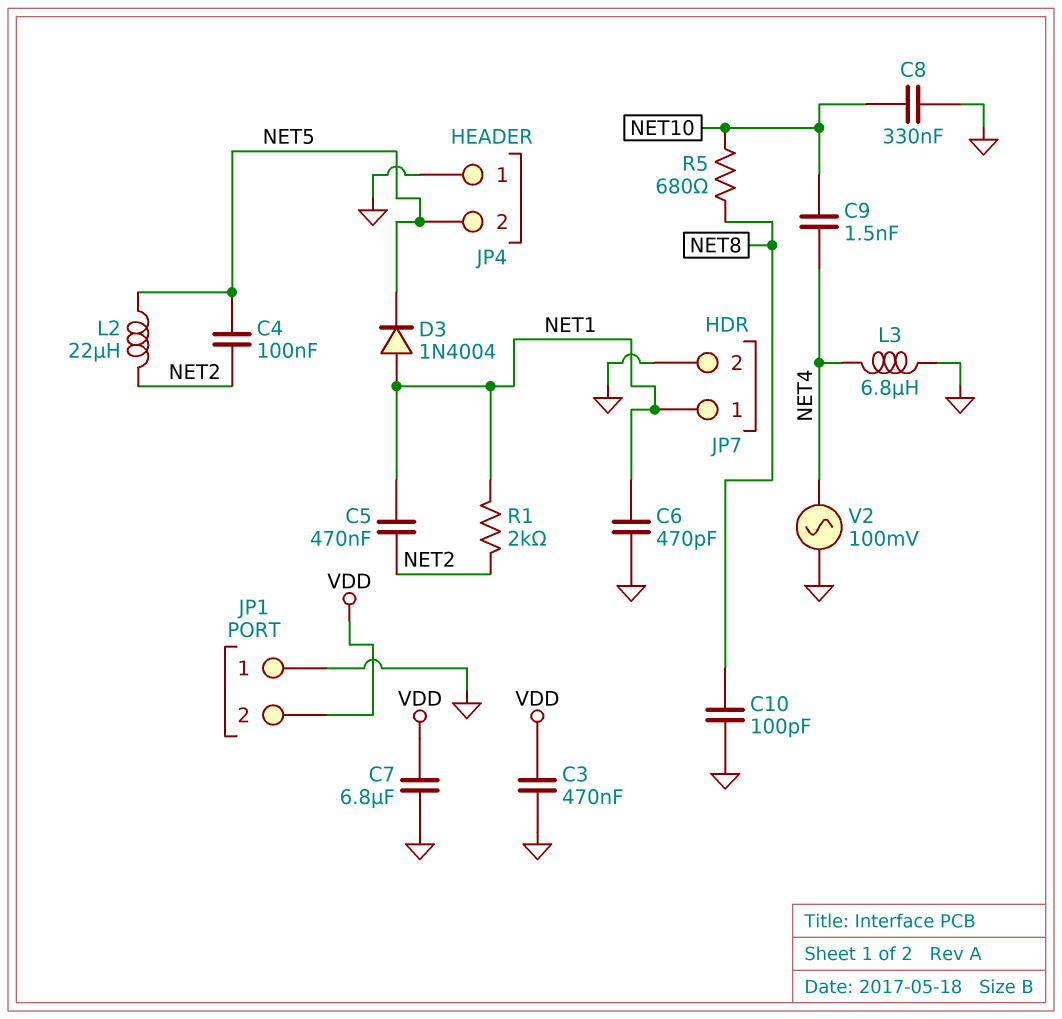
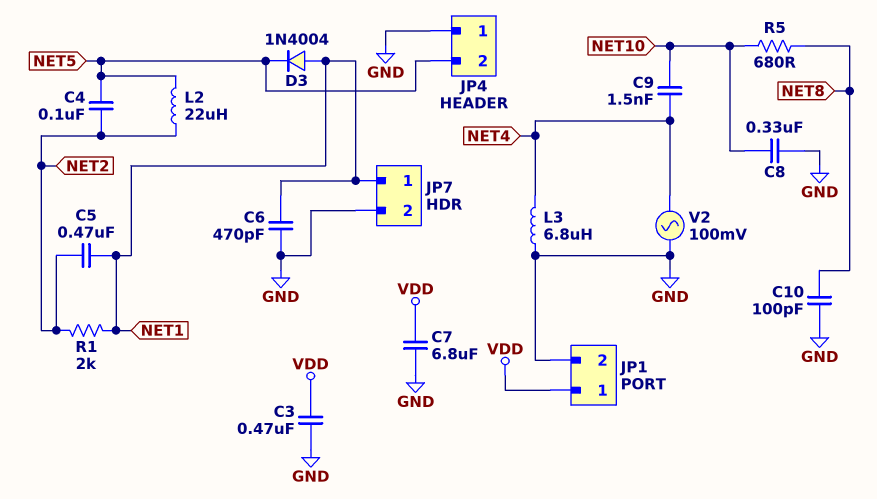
JP1 pin 1: GND -> VDD
JP1 pin 2: VDD -> GND

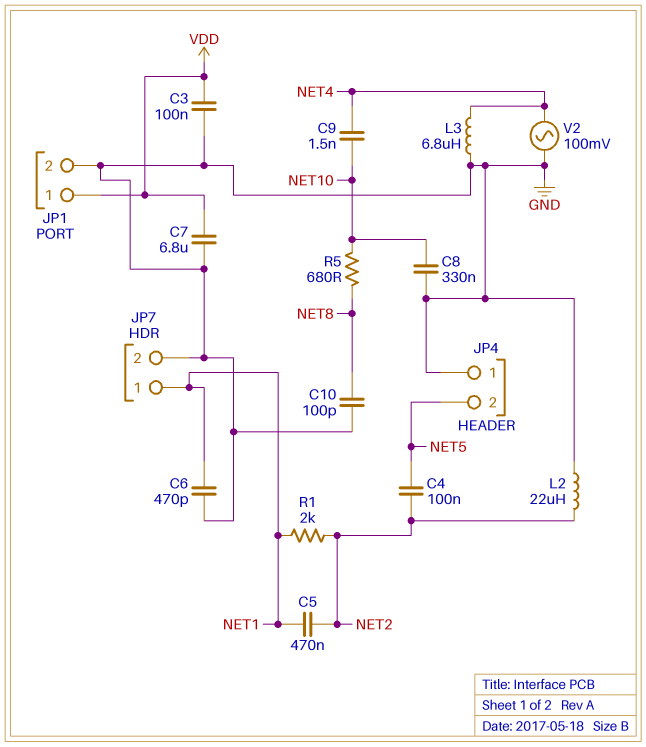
C3: 470nF (GND, VDD) -> 100nF (GND, VDD)
D3: diode 1N4004 (A NET1, K NET5) -> none
L2: 22uH (NET2, NET5) -> 22uH (GND, NET2)

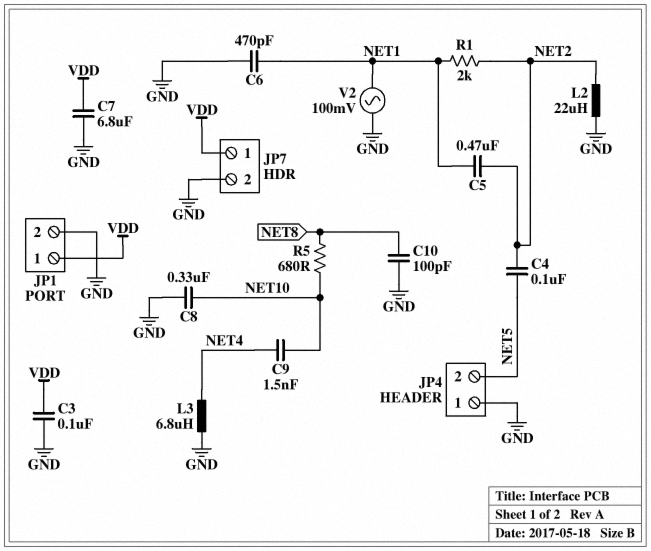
JP7 pin 1: NET1 -> VDD
V2: AC 100mV (GND, NET4) -> AC 100mV (GND, NET1)

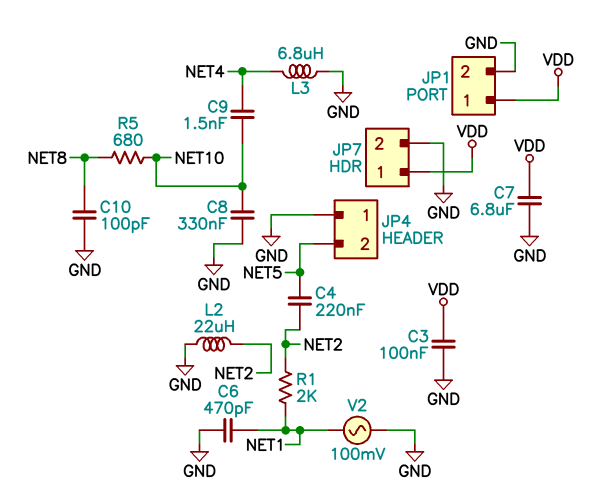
C4: 100nF (NET2, NET5) -> 220nF (NET2, NET5)
C5: 470nF (NET1, NET2) -> none

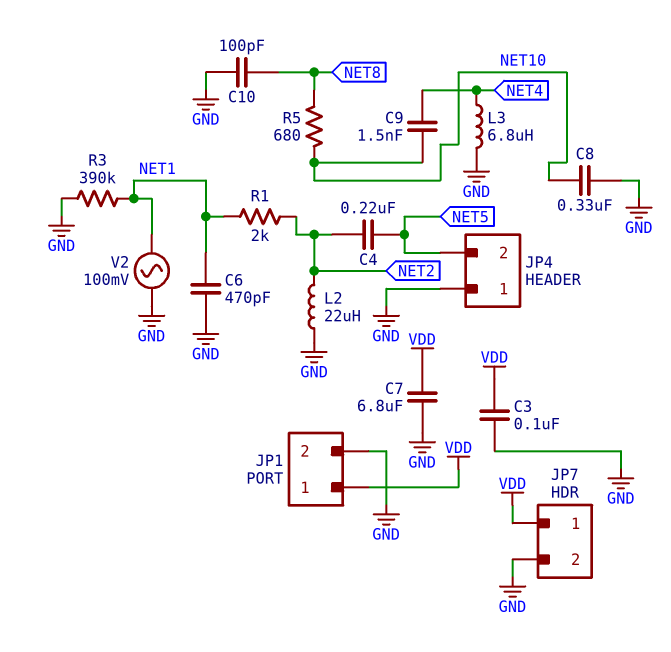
R3: none -> 390k (GND, NET1)

